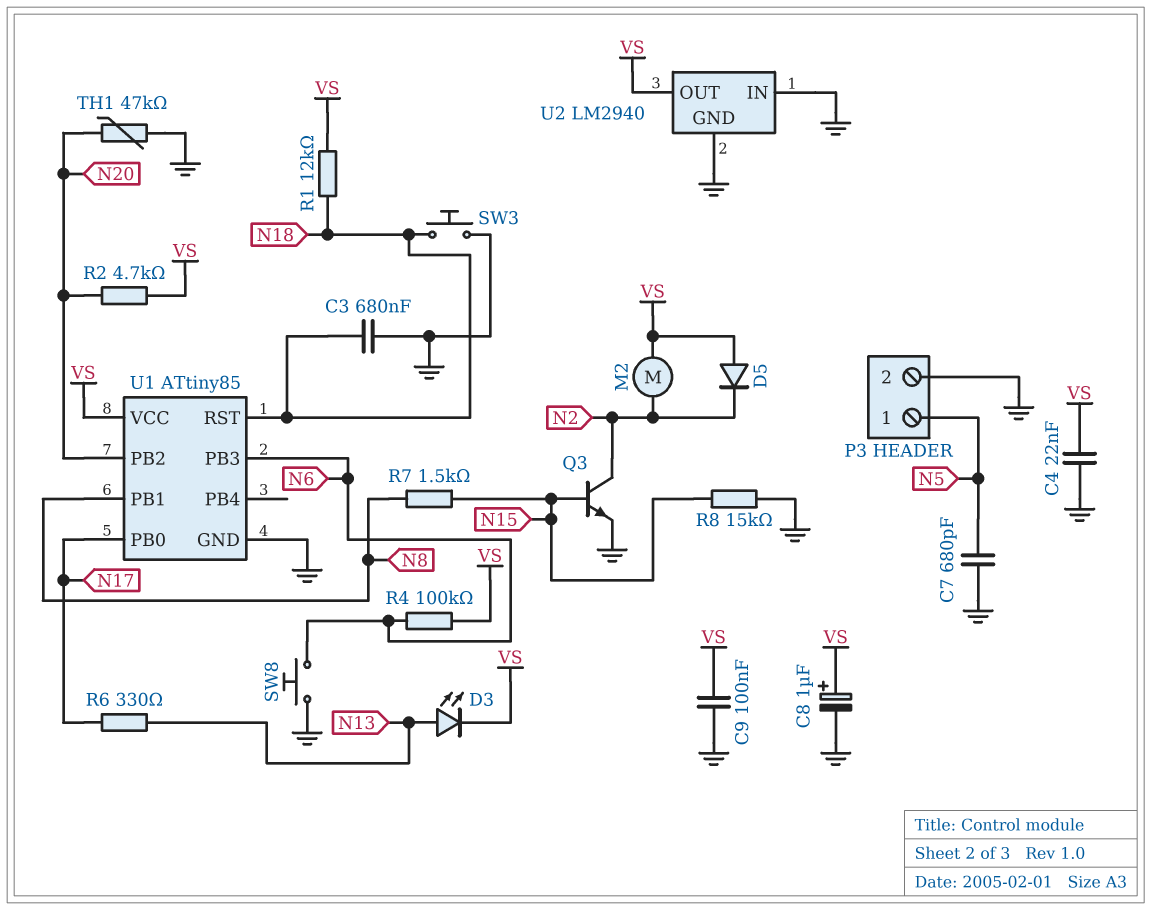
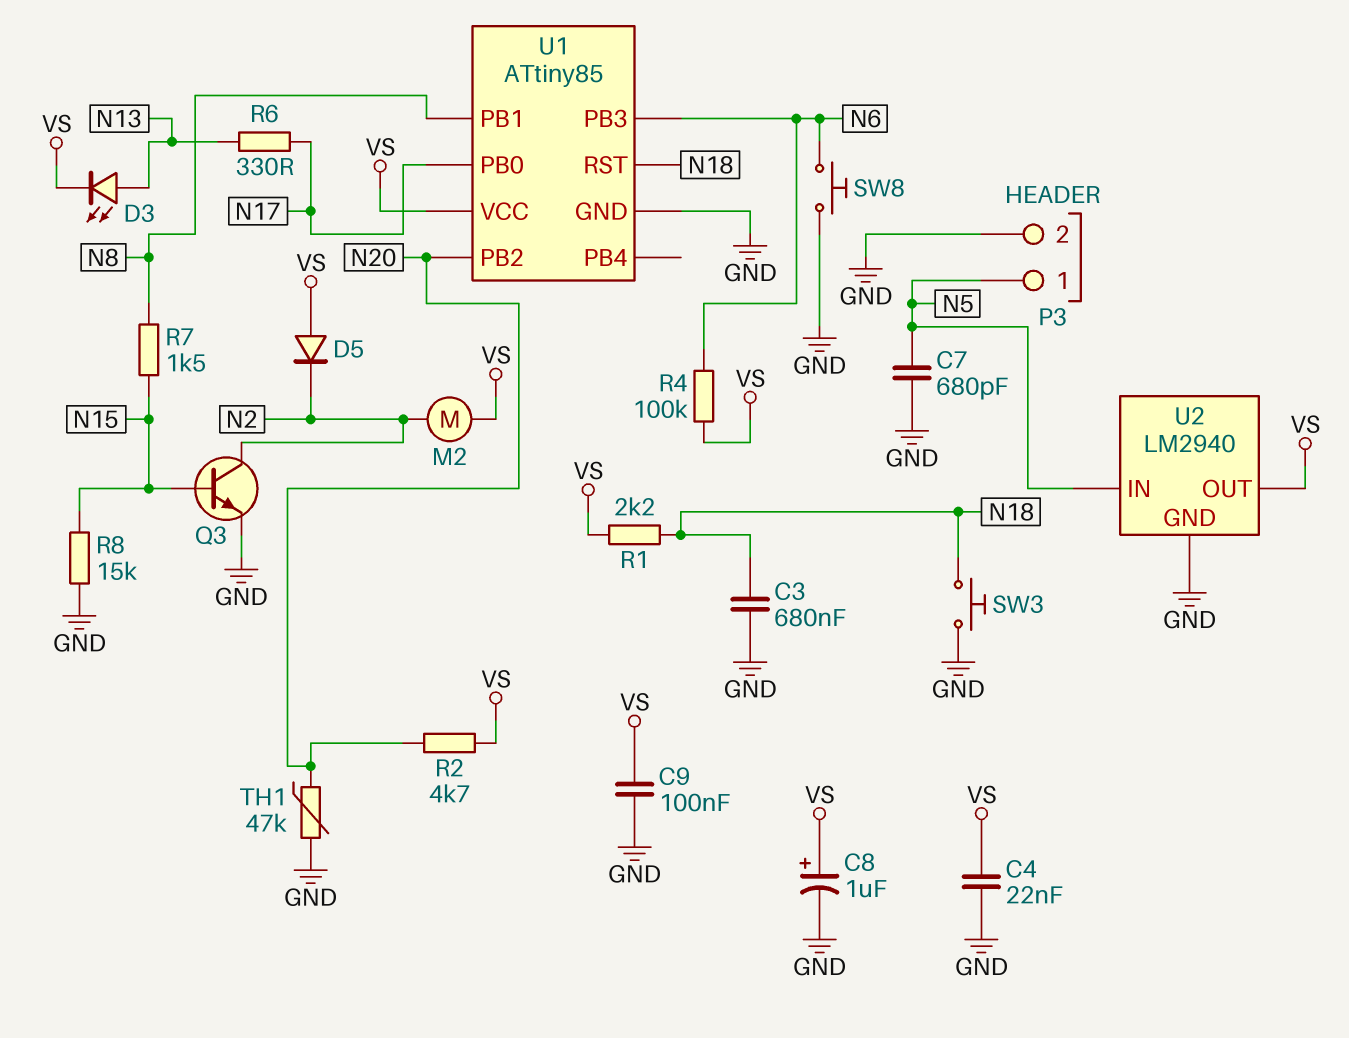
R1: 12k (N18, VS) -> 2.2k (N18, VS)
U2 pin IN: GND -> N5

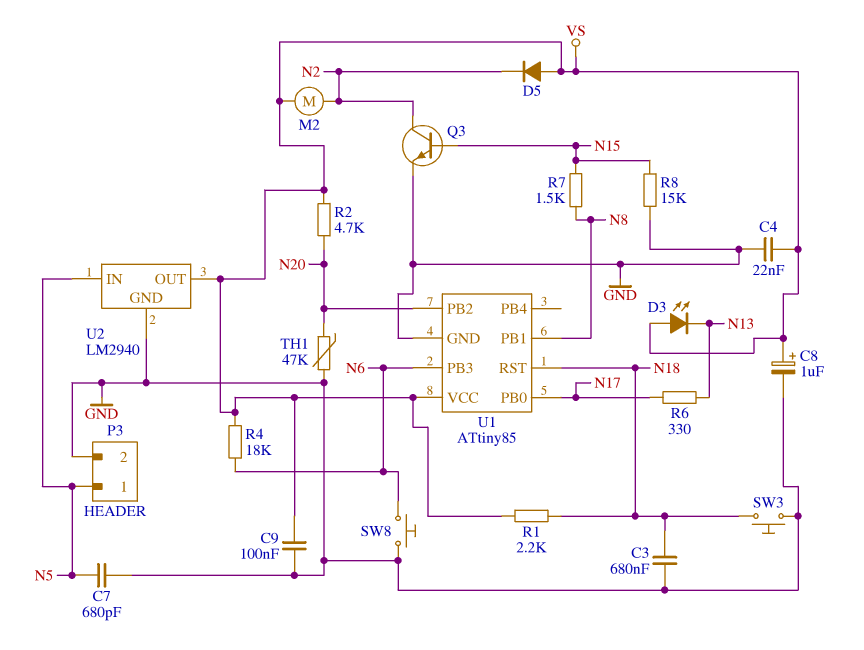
D3: LED (A N13, K VS) -> LED (A VS, K N13)
R4: 100k (N6, VS) -> 18k (N6, VS)

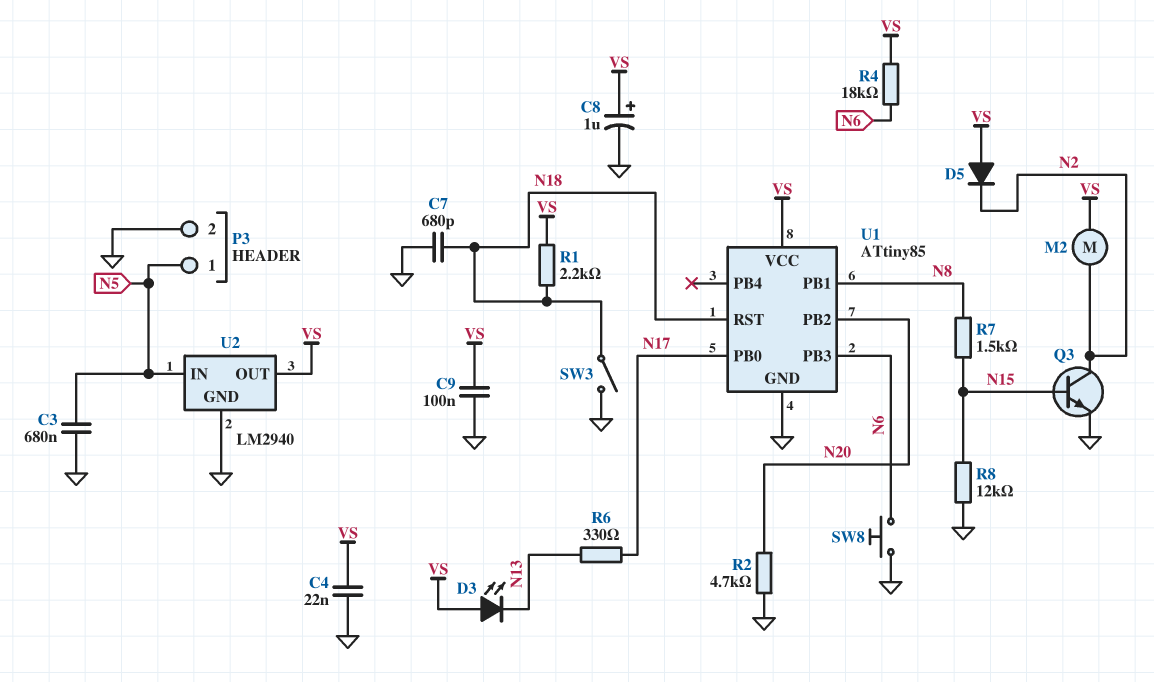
C3: 680nF (GND, N18) -> 680nF (GND, N5)
C7: 680pF (GND, N5) -> 680pF (GND, N18)
R2: 4.7k (N20, VS) -> 4.7k (GND, N20)
R8: 15k (GND, N15) -> 12k (GND, N15)
SW3: button (GND, N18) -> switch (GND, N18)
TH1: 47k (GND, N20) -> none

